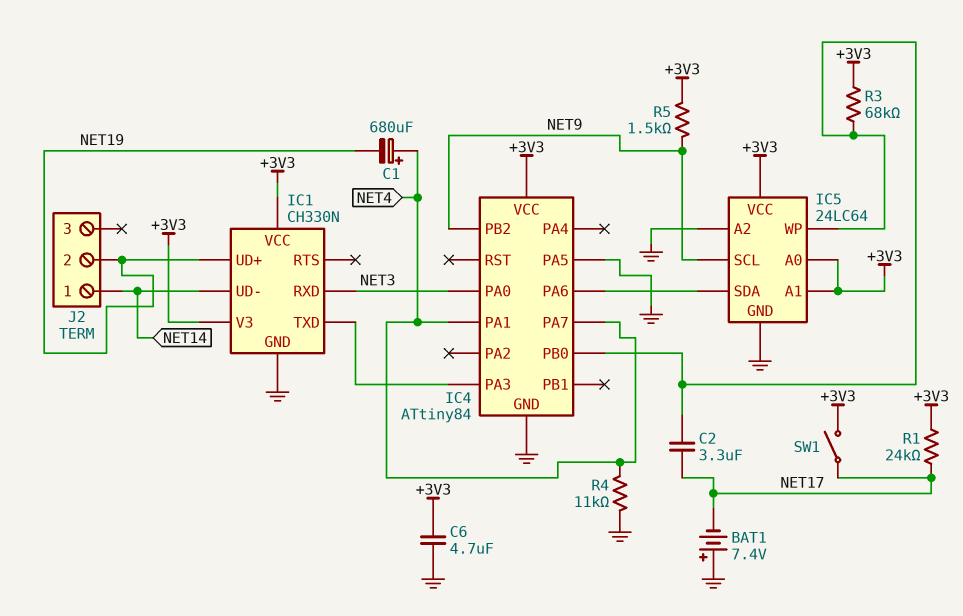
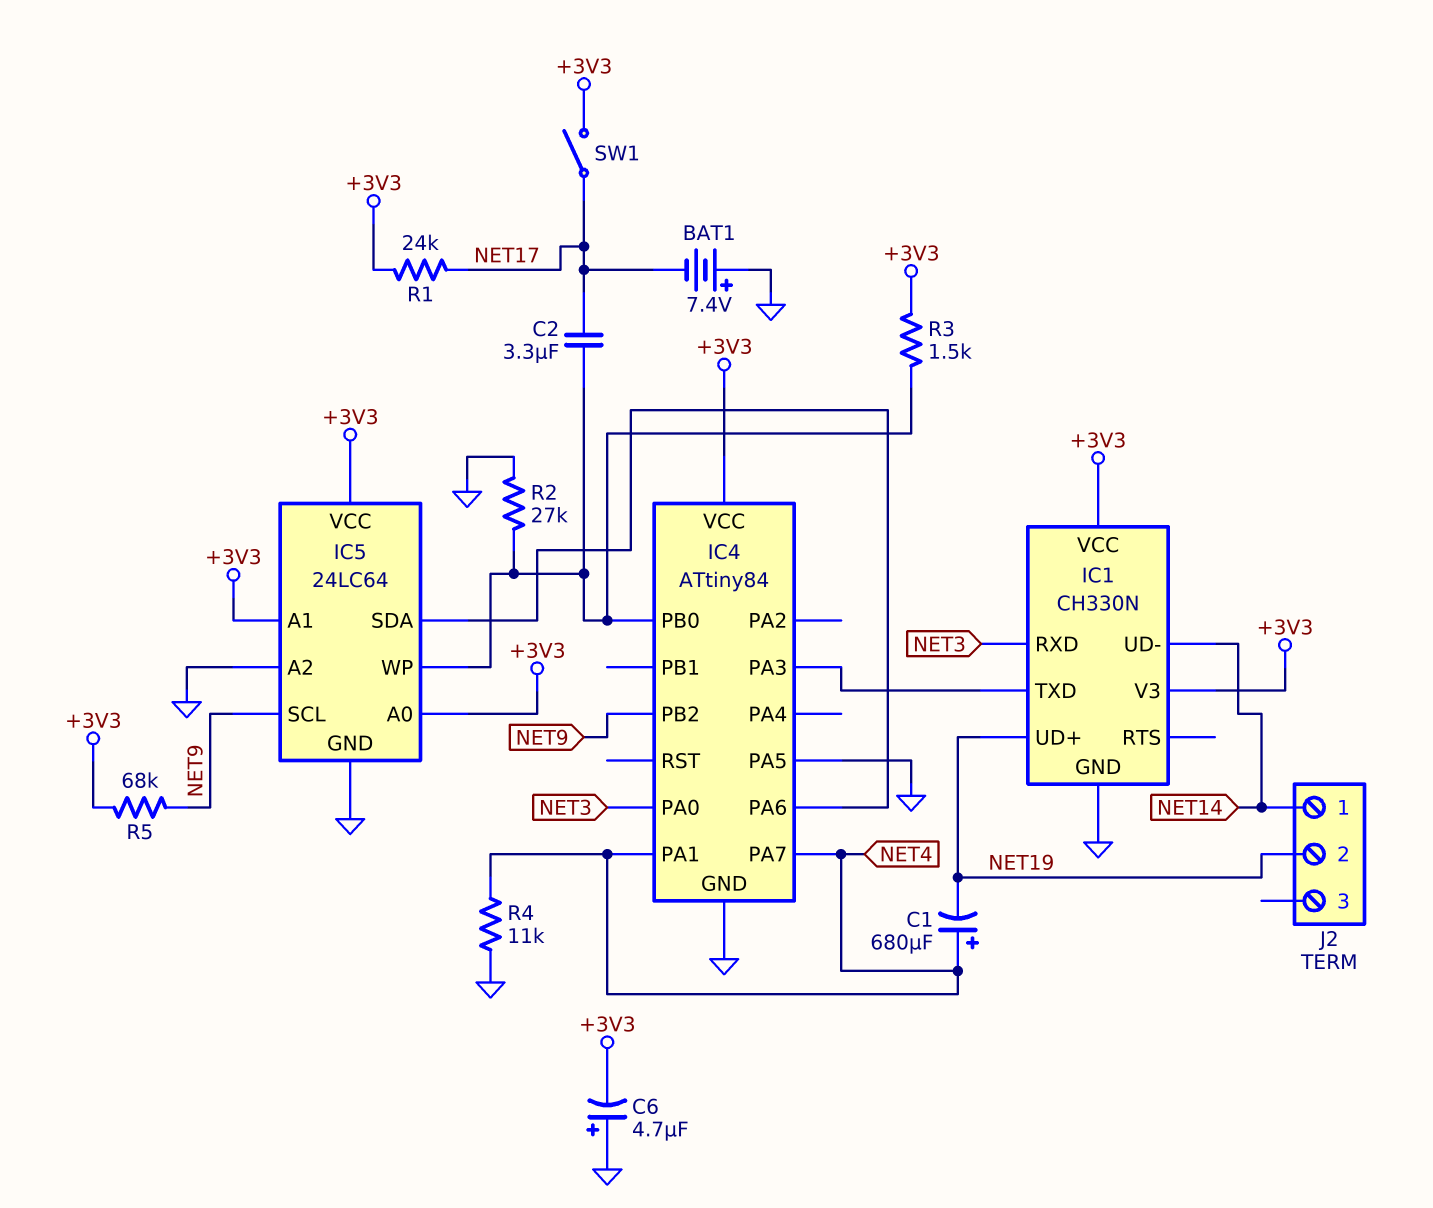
C6: 4.7uF (+3V3, GND) -> 4.7uF (plus GND, minus +3V3)
R2: none -> 27k (GND, IC4/PB0)
R3: 68k (+3V3, IC4/PB0) -> 1.5k (+3V3, IC4/PB0)
R5: 1.5k (+3V3, NET9) -> 68k (+3V3, NET9)

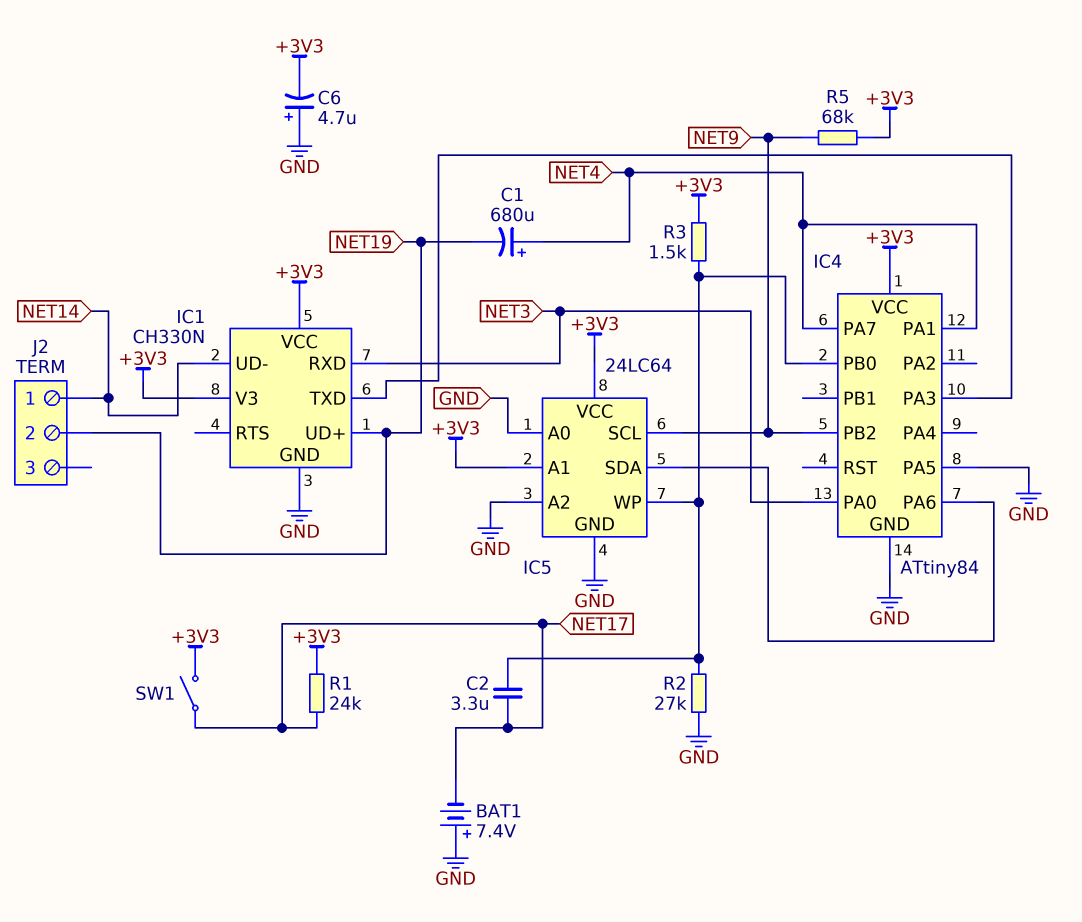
IC5 pin A0: +3V3 -> GND
R4: 11k (GND, NET4) -> none

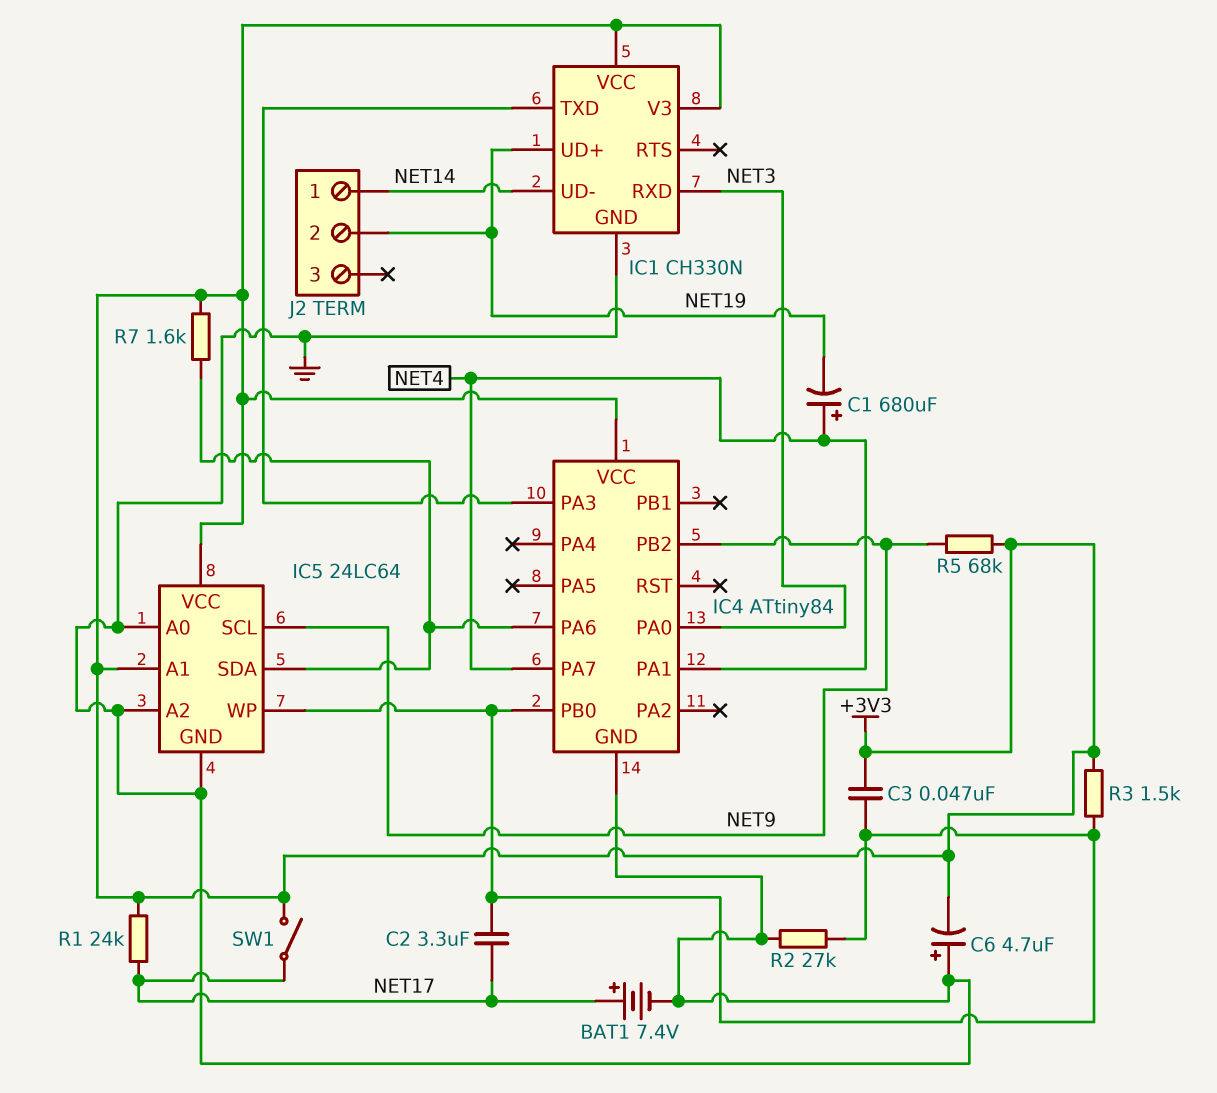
BAT1: 7.4V (plus GND, minus NET17) -> 7.4V (plus NET17, minus GND)
C3: none -> 47nF (+3V3, IC4/PB0)
IC4 pin PA5: GND -> none
R7: none -> 1.6k (+3V3, IC4/PA6)

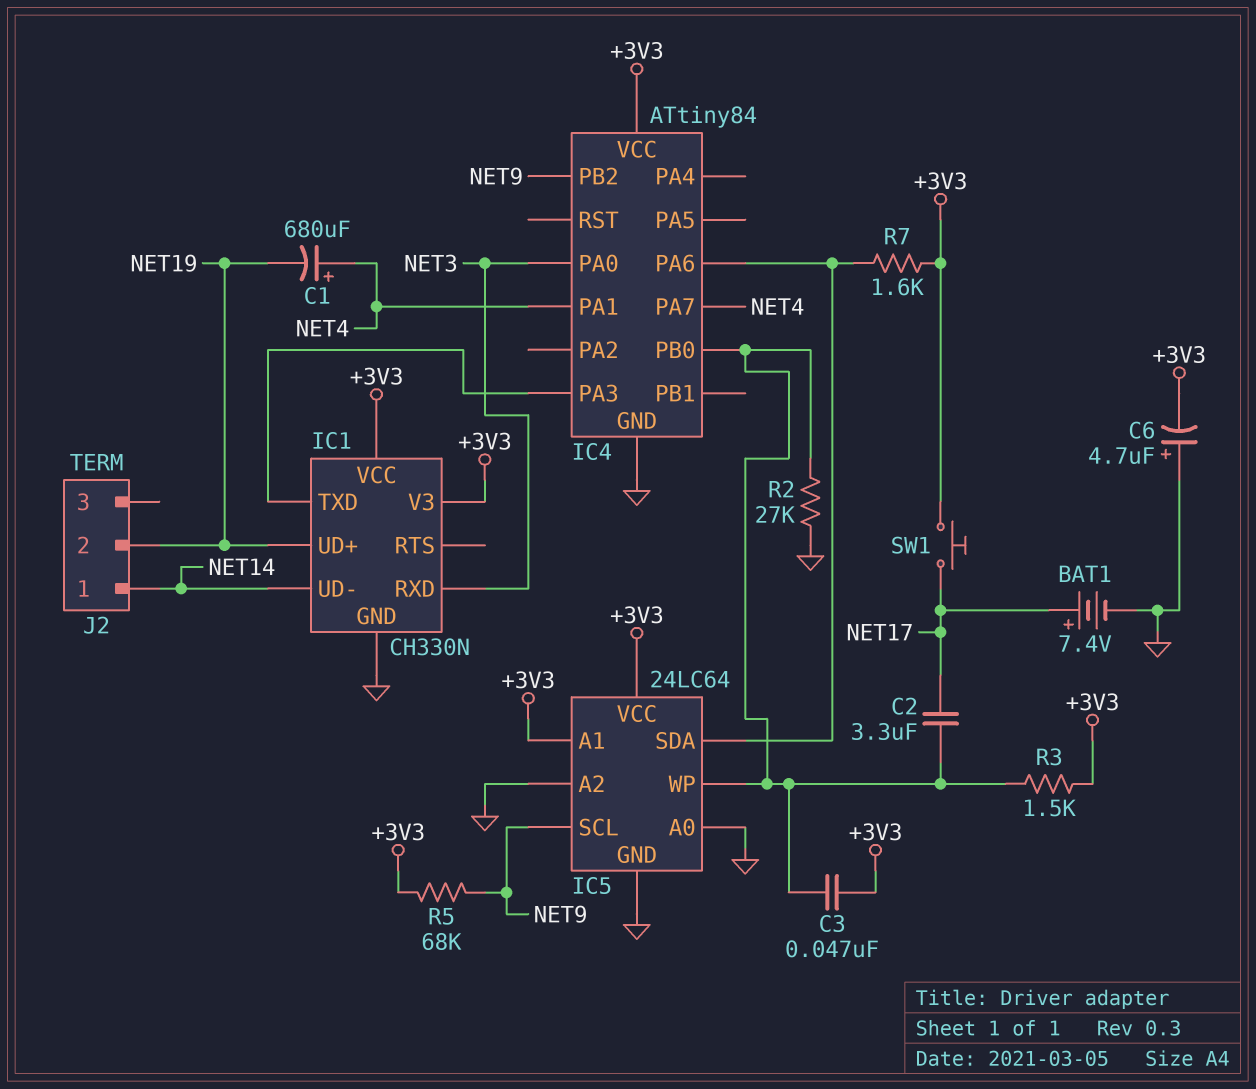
R1: 24k (+3V3, NET17) -> none
SW1: switch (+3V3, NET17) -> button (+3V3, NET17)

